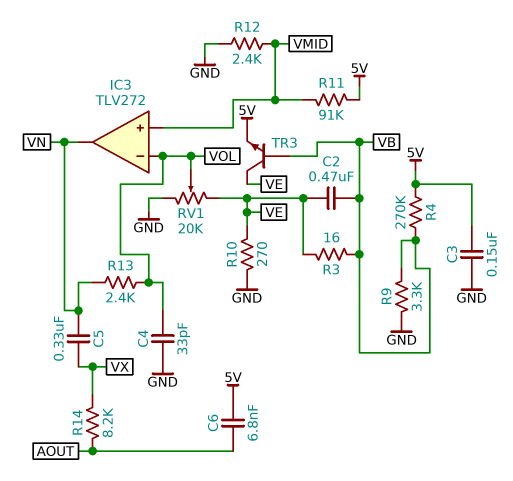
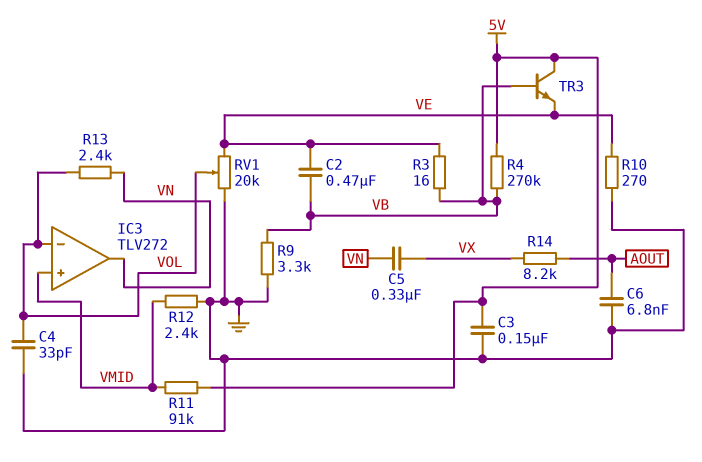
C6: 6.8nF (5V, AOUT) -> 6.8nF (AOUT, GND)
TR3: NPN (B VB, C VE, E 5V) -> NPN (B VB, C 5V, E VE)

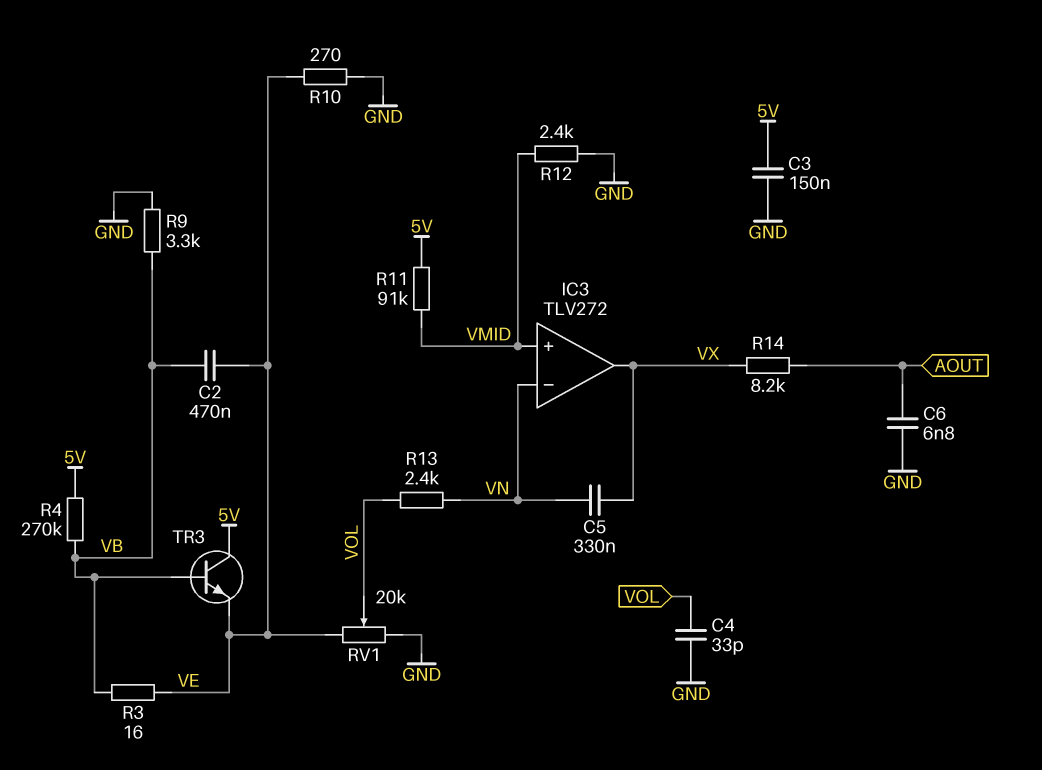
IC3 pin in-: VOL -> VN
IC3 pin out: VN -> VX

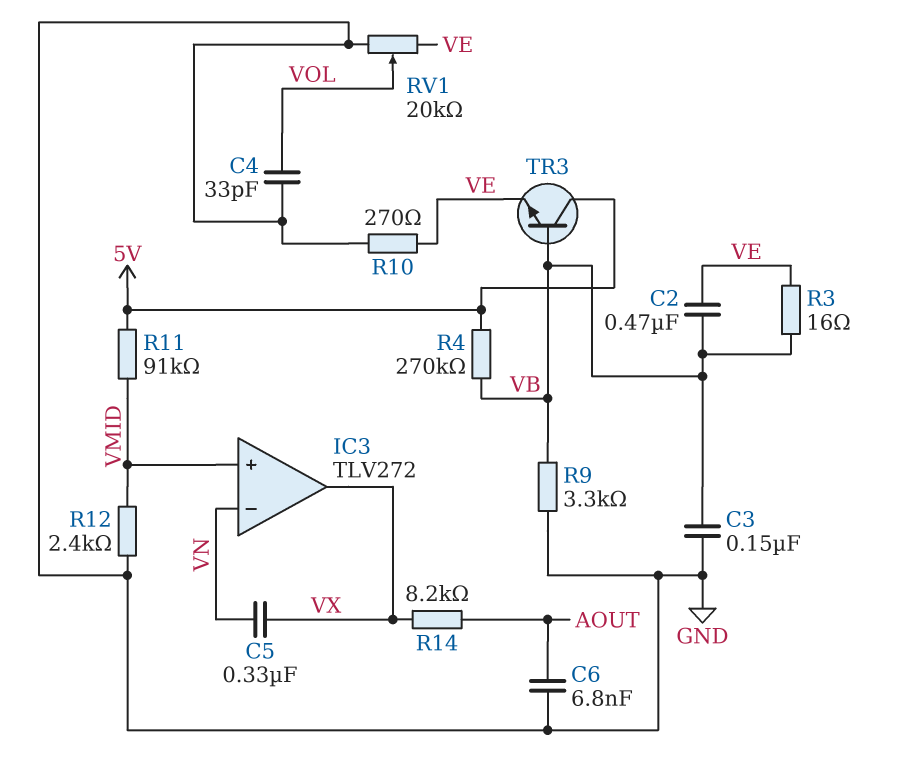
C3: 150nF (5V, GND) -> 150nF (GND, VB)
R13: 2.4k (VN, VOL) -> none

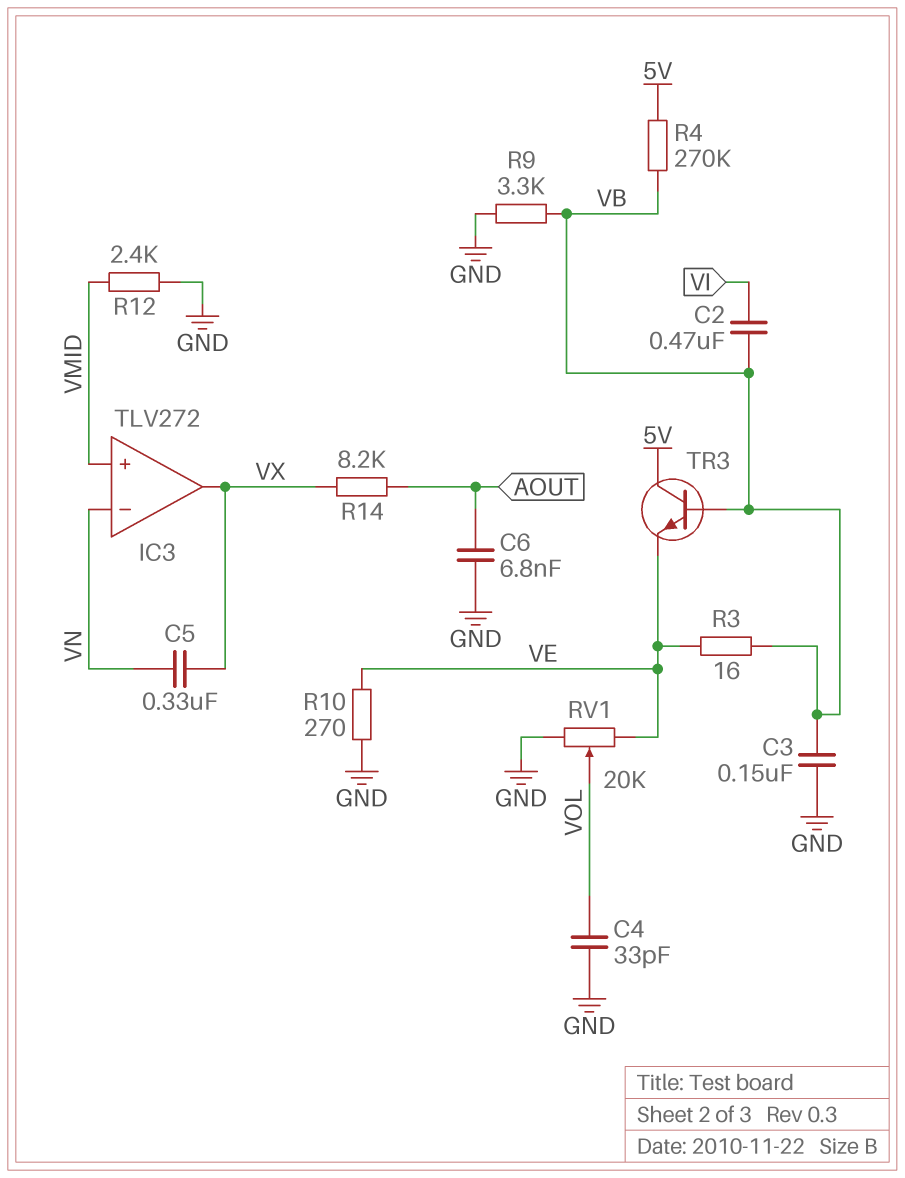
C2: 470nF (VB, VE) -> 470nF (VB, VI)
R11: 91k (5V, VMID) -> none

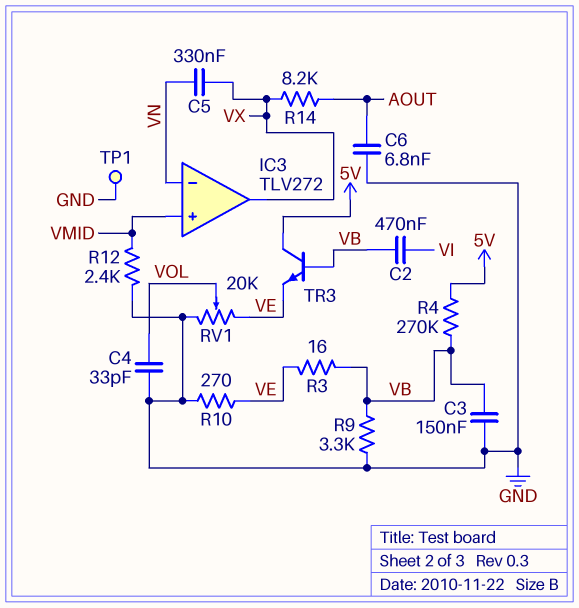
TP1: none -> test point (GND)

